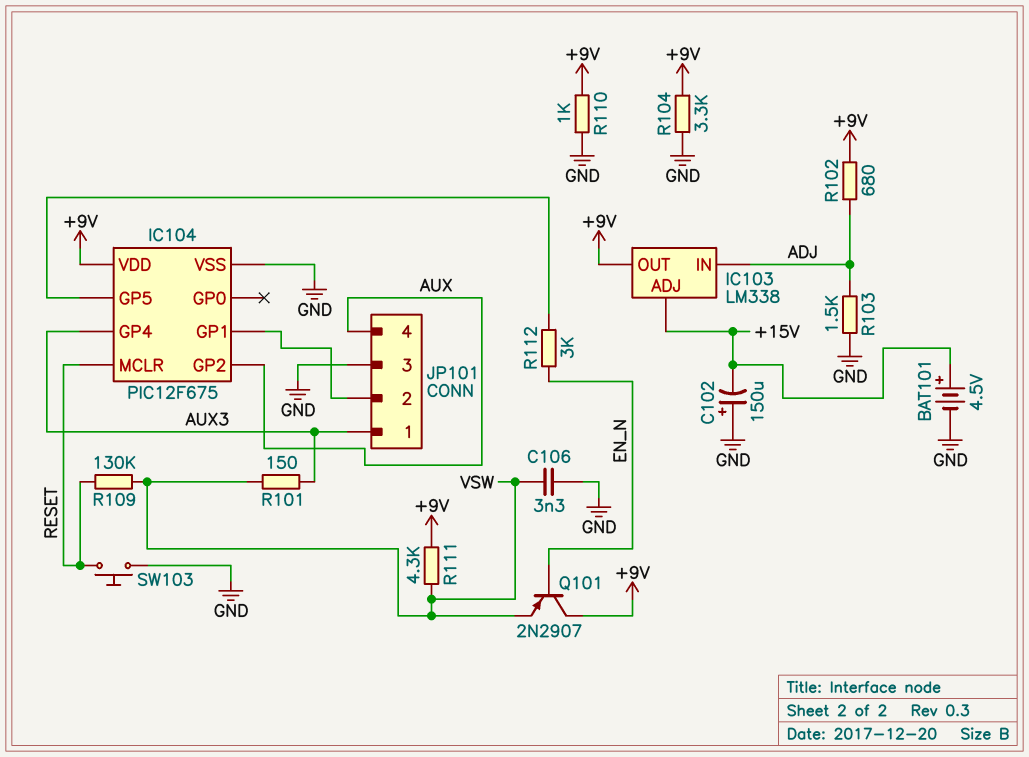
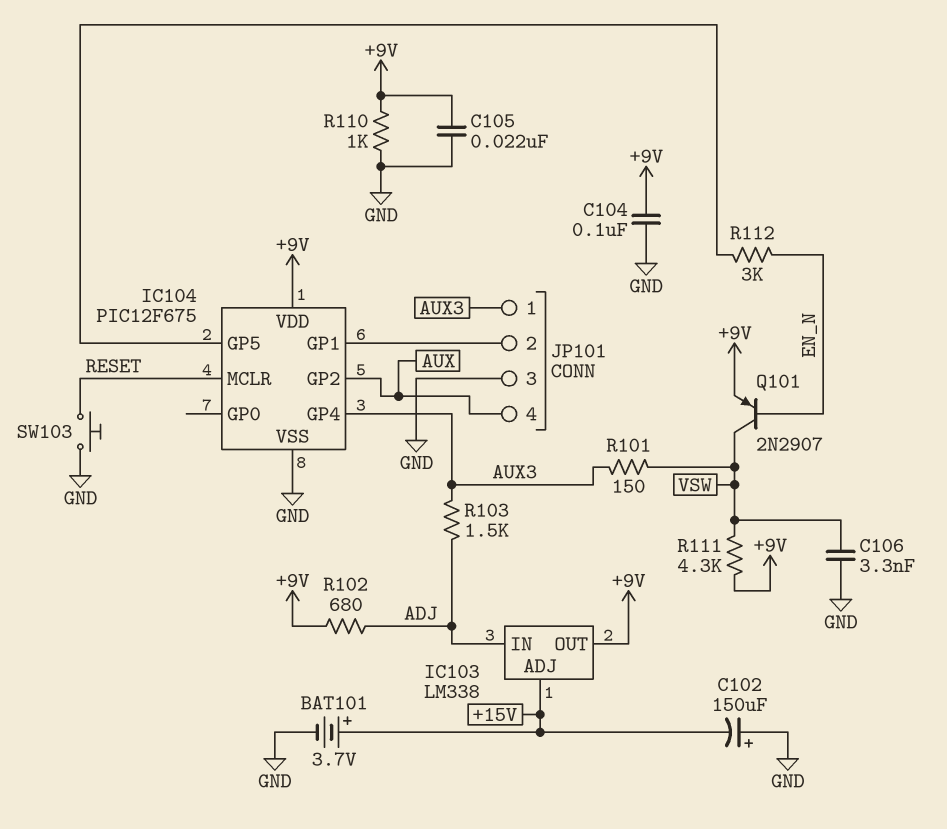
BAT101: 4.5V (plus +15V, minus GND) -> 3.7V (plus +15V, minus GND)
C104: none -> 100nF (+9V, GND)
C105: none -> 22nF (+9V, GND)
Q101: PNP 2N2907 (B EN_N, C +9V, E VSW) -> PNP 2N2907 (B EN_N, C VSW, E +9V)
R103: 1.5k (ADJ, GND) -> 1.5k (ADJ, AUX3)
R104: 3.3k (+9V, GND) -> none
R109: 130k (RESET, VSW) -> none

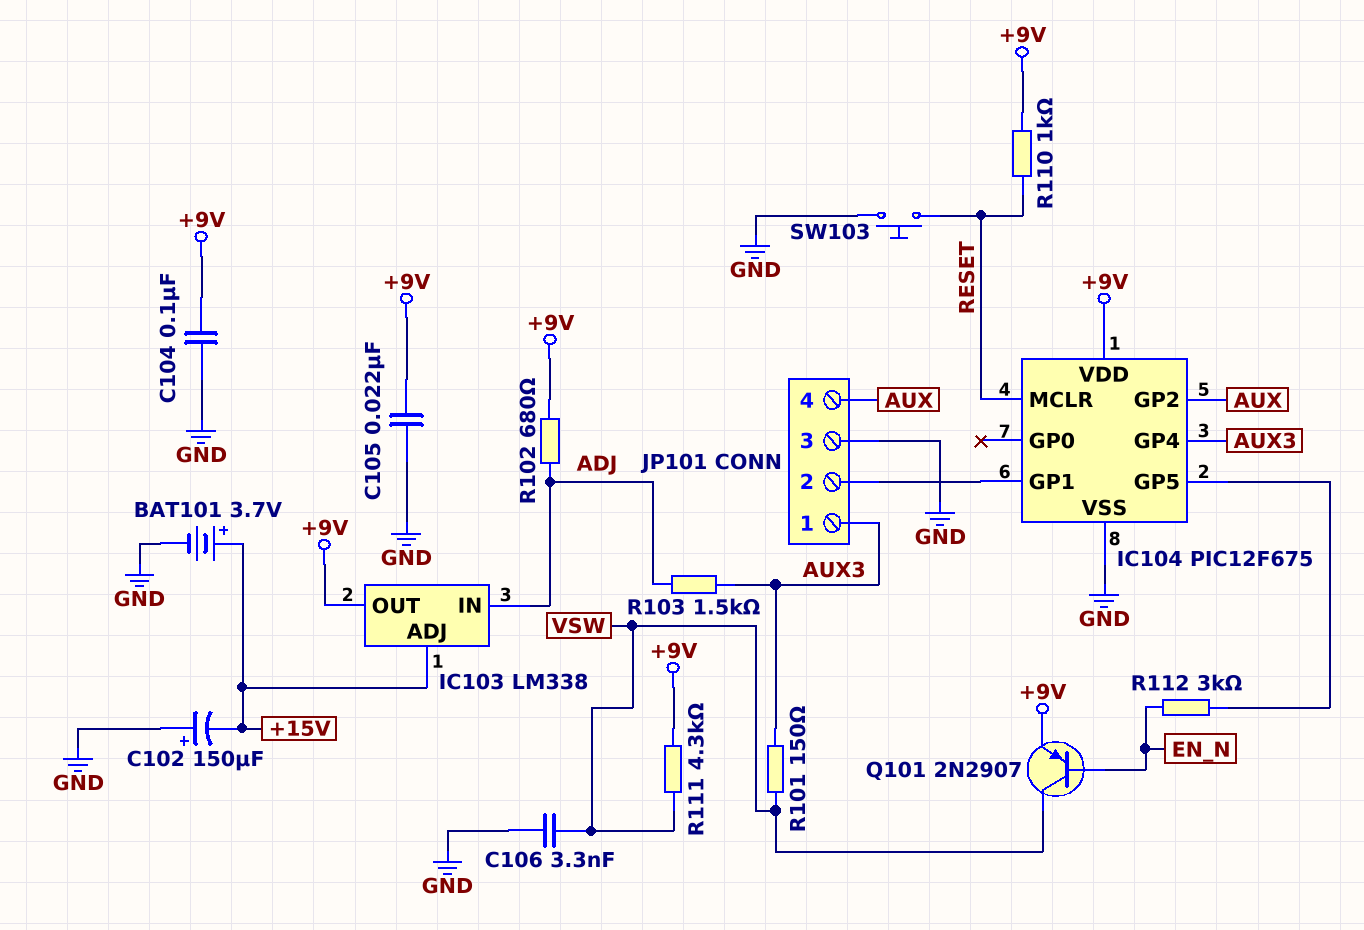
R110: 1k (+9V, GND) -> 1k (+9V, RESET)

